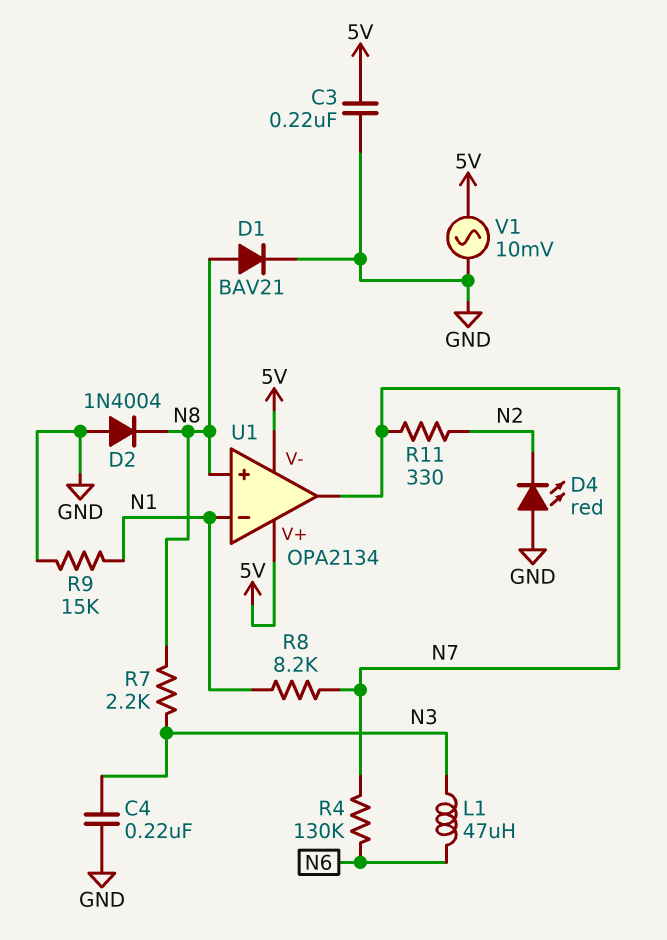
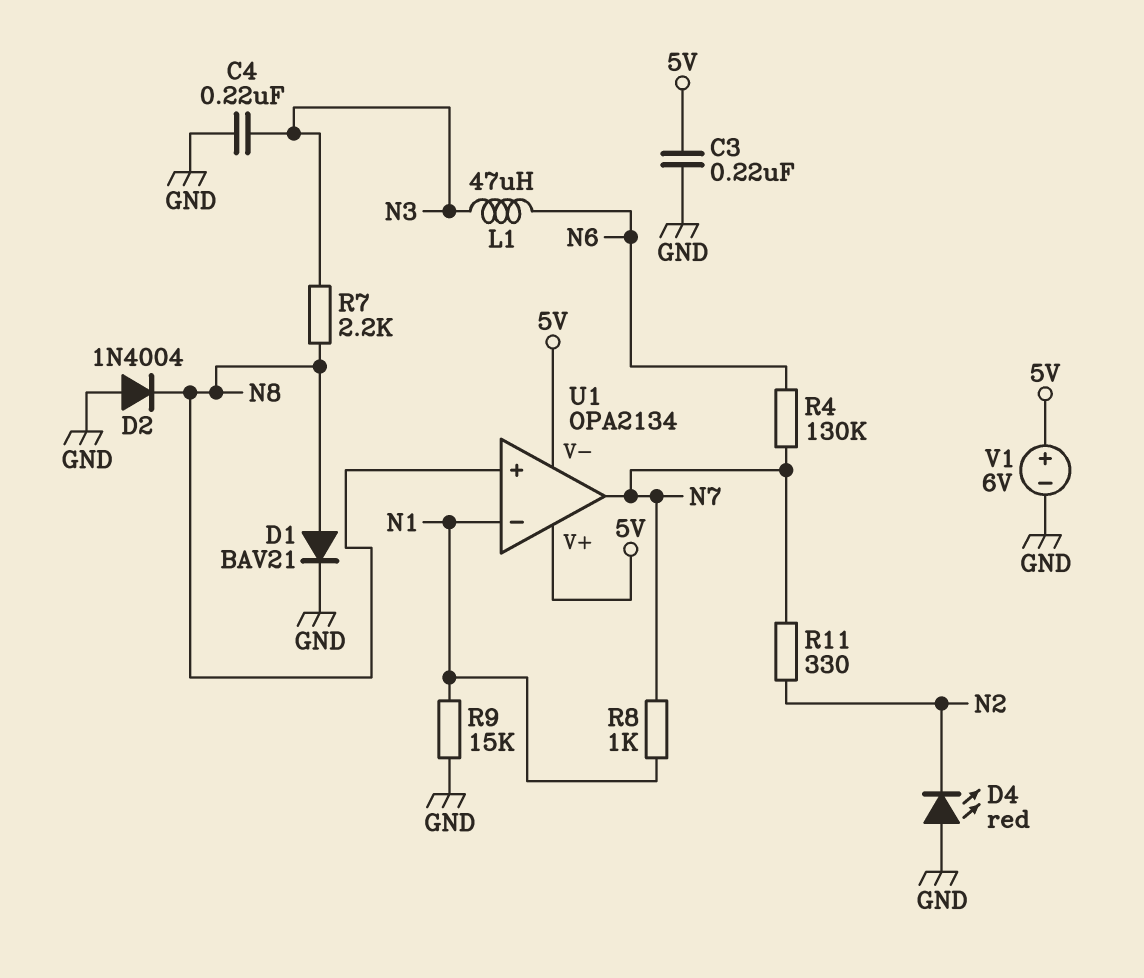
R8: 8.2k (N1, N7) -> 1k (N1, N7)
V1: AC 10mV (5V, GND) -> 6V (plus 5V, minus GND)

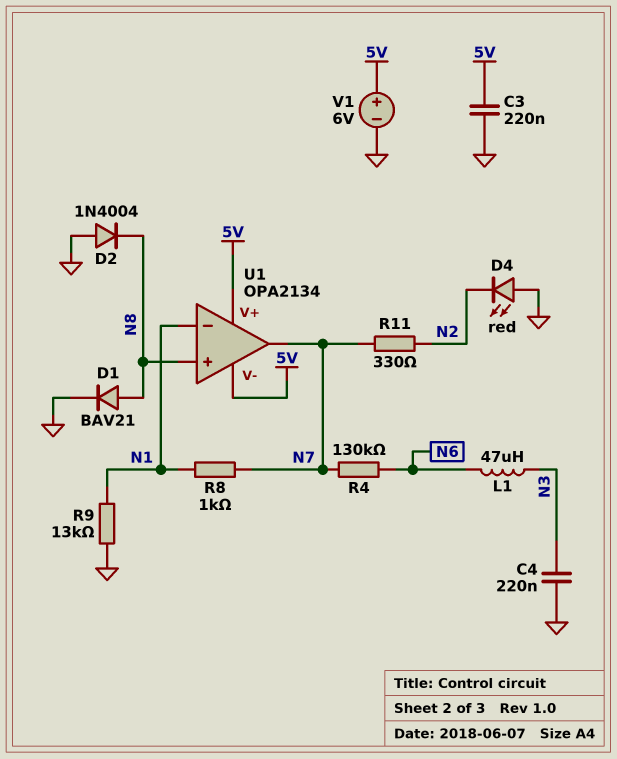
R7: 2.2k (N3, N8) -> none
R9: 15k (GND, N1) -> 13k (GND, N1)

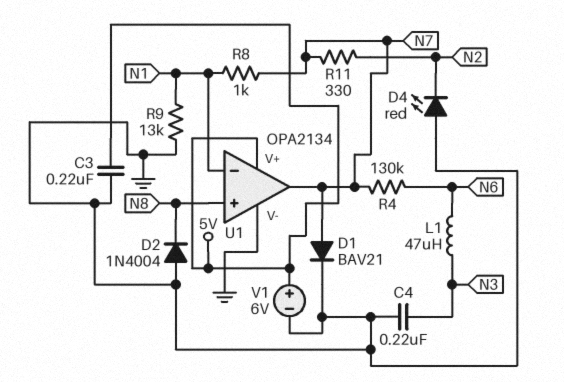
D1: diode BAV21 (A N8, K GND) -> diode BAV21 (A N7, K GND)
U1 pin V-: 5V -> GND

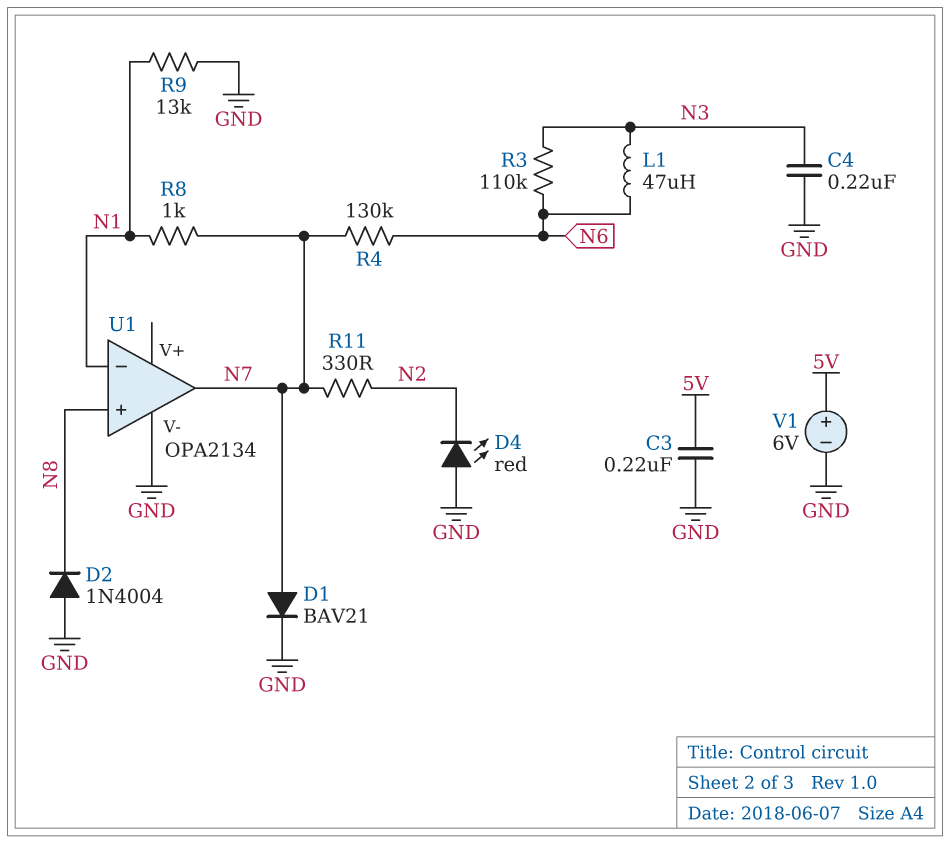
R3: none -> 110k (N3, N6)
U1 pin V+: 5V -> none

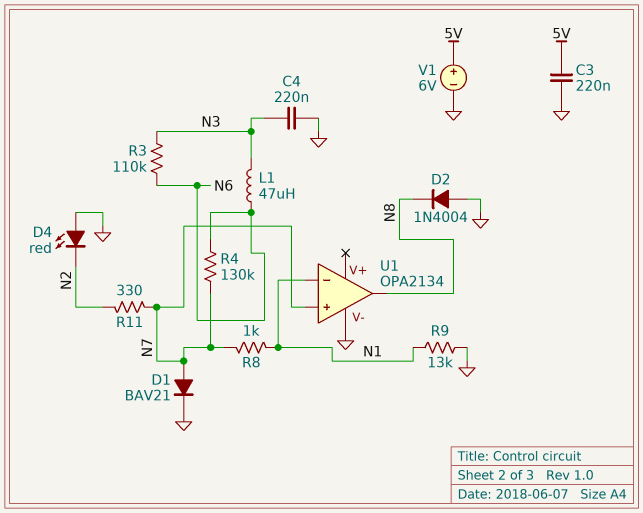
U1 pin in+: N8 -> N7
U1 pin out: N7 -> N8

